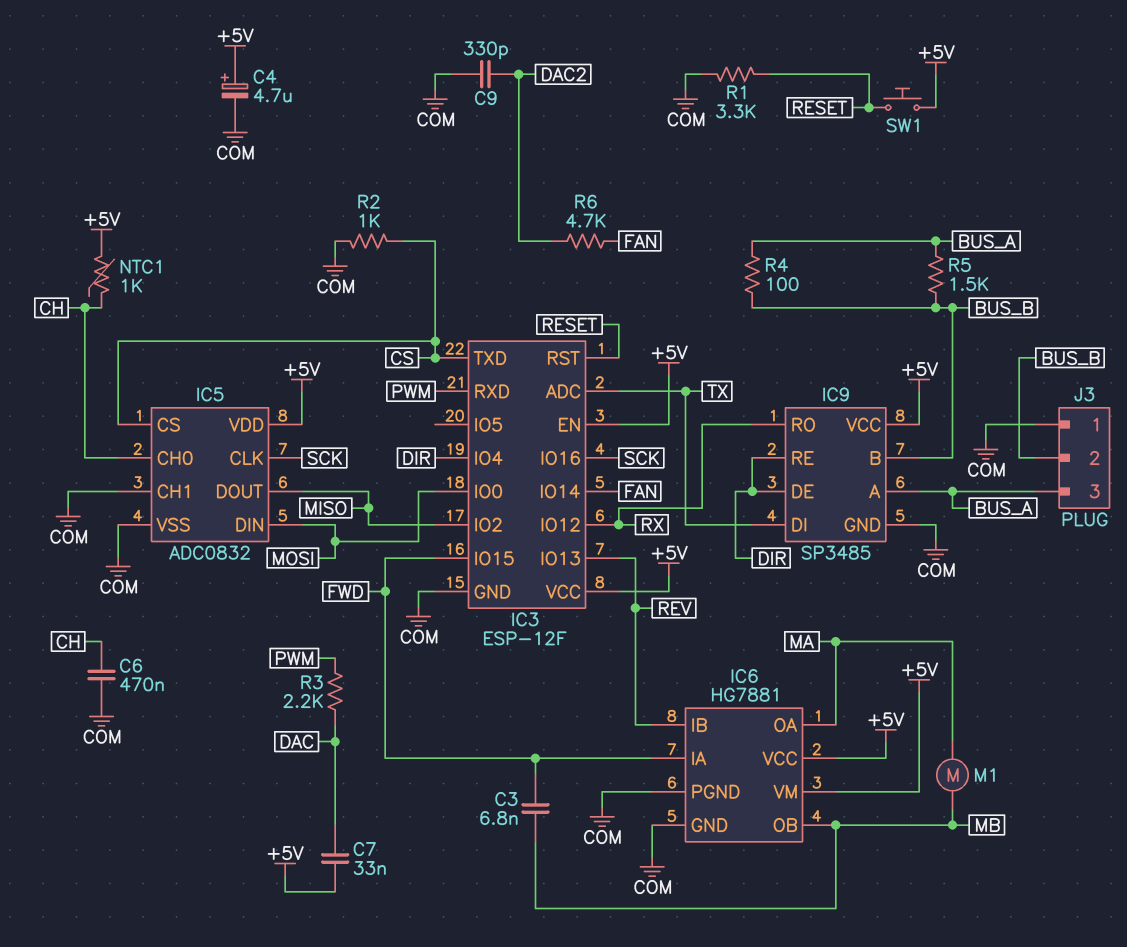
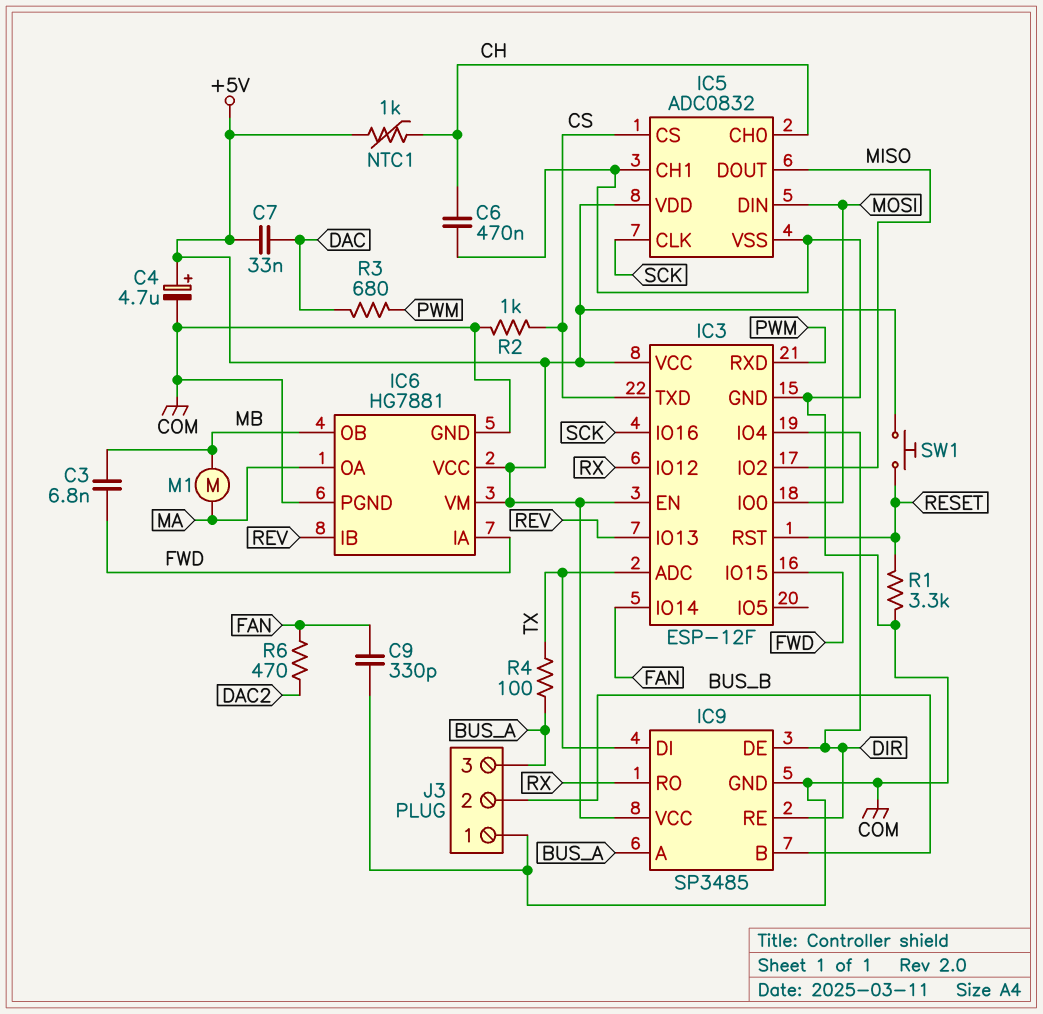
C9: 330pF (COM, DAC2) -> 330pF (COM, FAN)
R3: 2.2k (DAC, PWM) -> 680 (DAC, PWM)
R4: 100 (BUS_A, BUS_B) -> 100 (BUS_A, TX)
R5: 1.5k (BUS_A, BUS_B) -> none
R6: 4.7k (DAC2, FAN) -> 470 (DAC2, FAN)

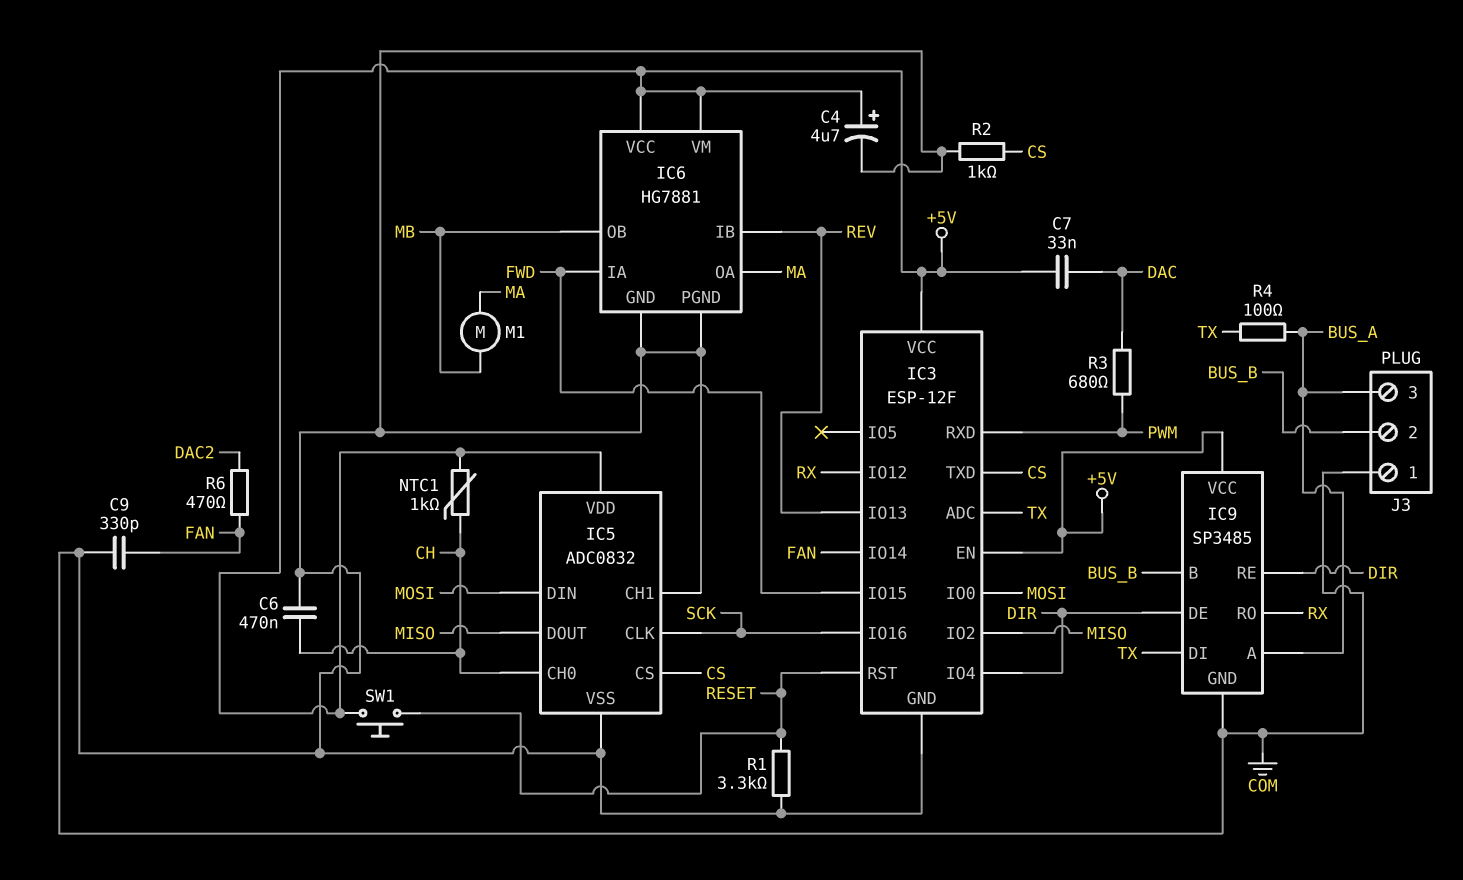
C3: 6.8nF (FWD, MB) -> none

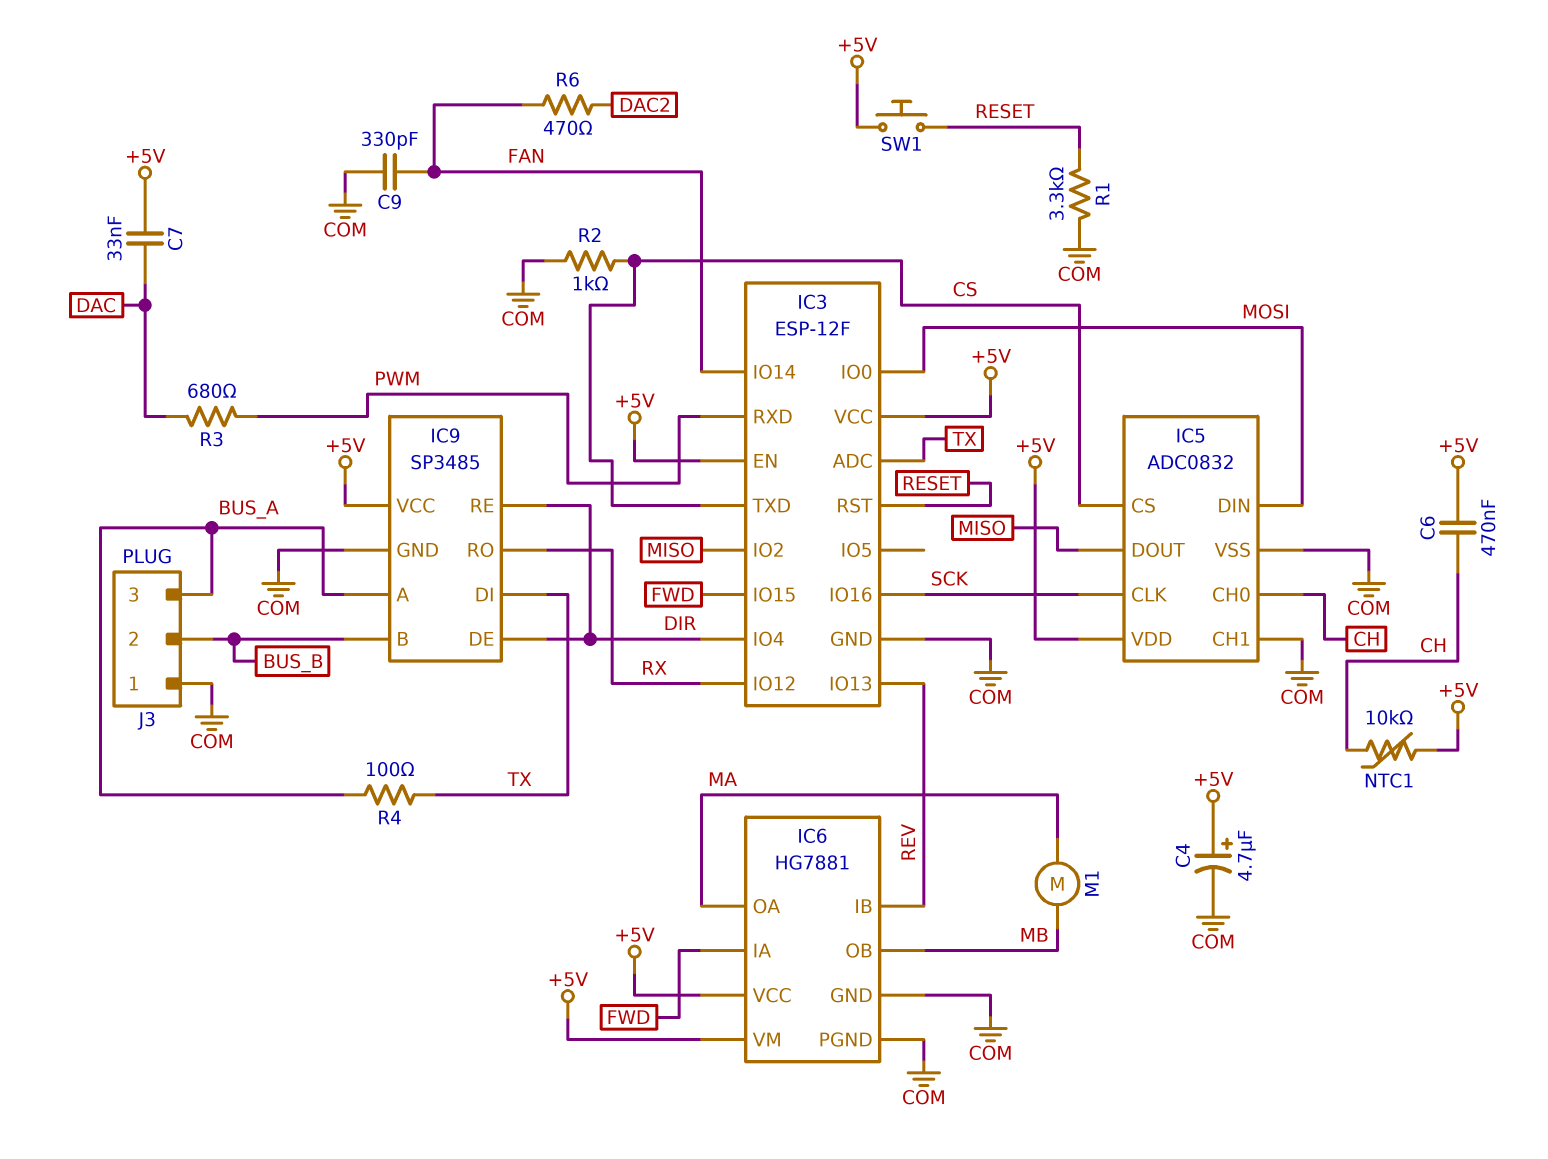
C6: 470nF (CH, COM) -> 470nF (+5V, CH)
NTC1: 1k (+5V, CH) -> 10k (+5V, CH)

